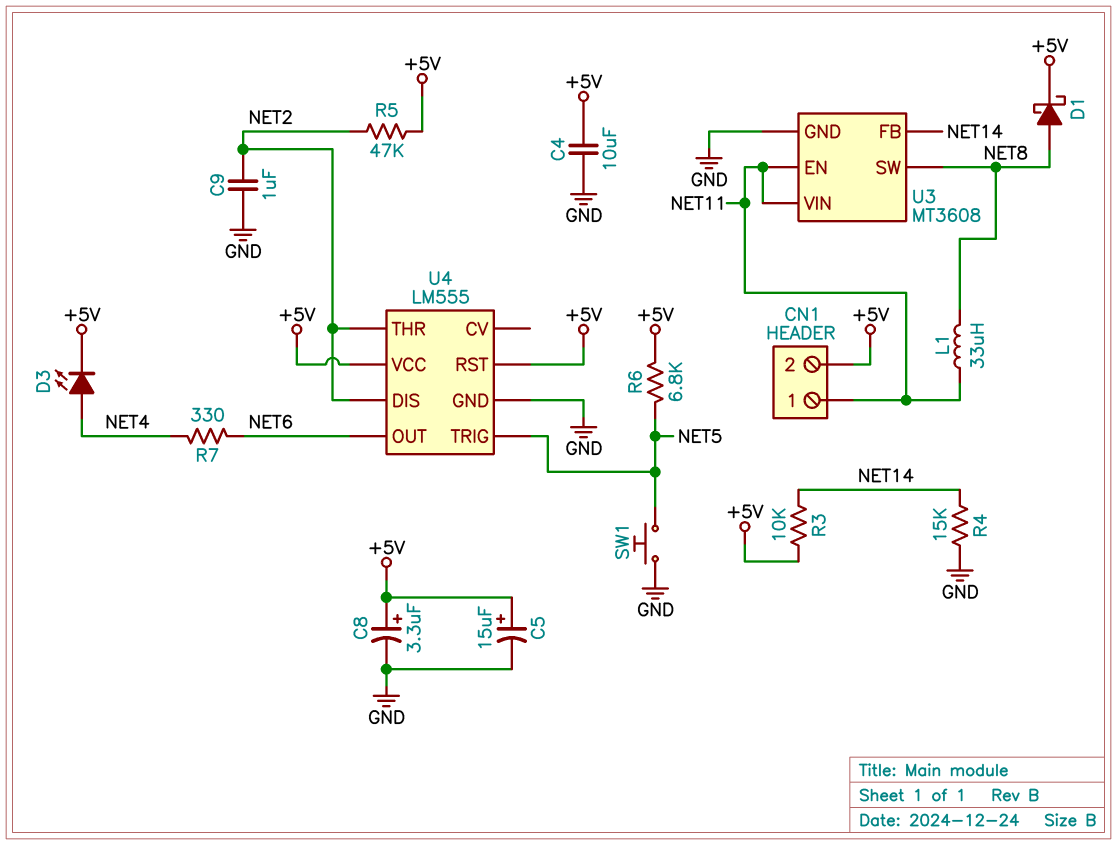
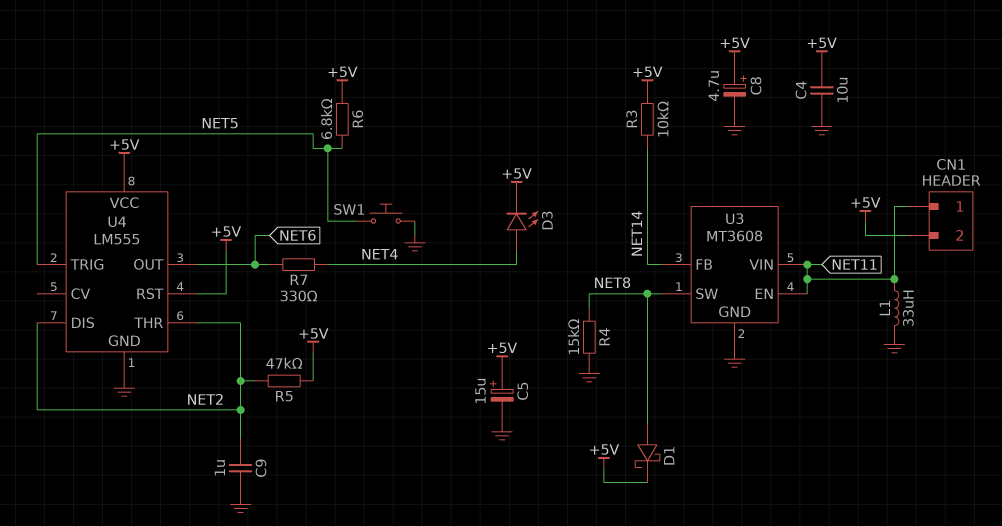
C8: 3.3uF (plus +5V, minus GND) -> 4.7uF (plus +5V, minus GND)
L1: 33uH (NET8, NET11) -> 33uH (GND, NET11)
R4: 15k (GND, NET14) -> 15k (GND, NET8)

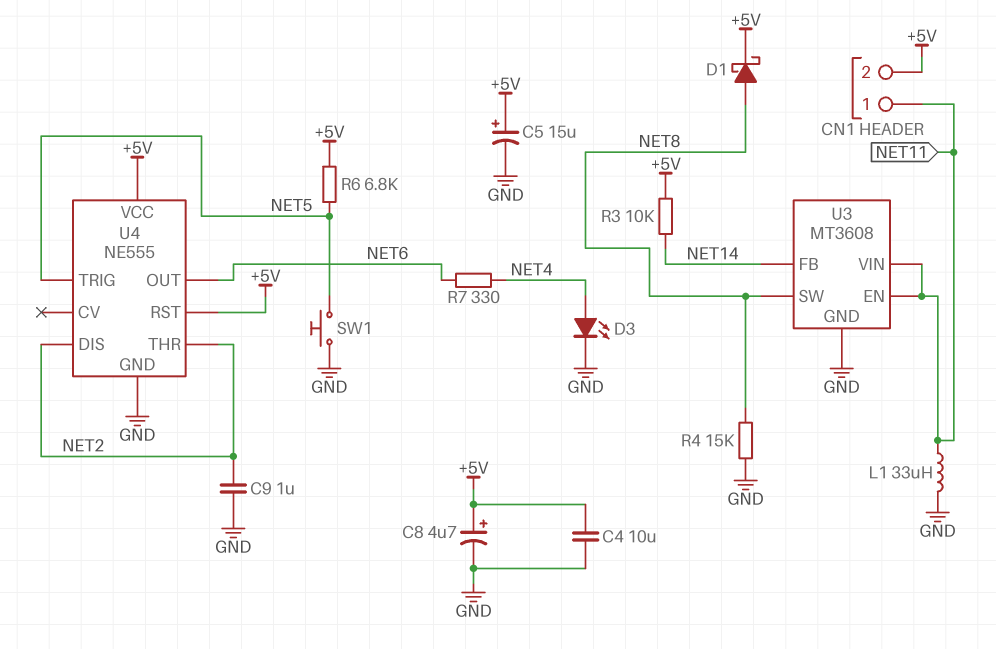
D3: LED (A NET4, K +5V) -> LED (A NET4, K GND)
R5: 47k (+5V, NET2) -> none
U4: LM555 -> NE555

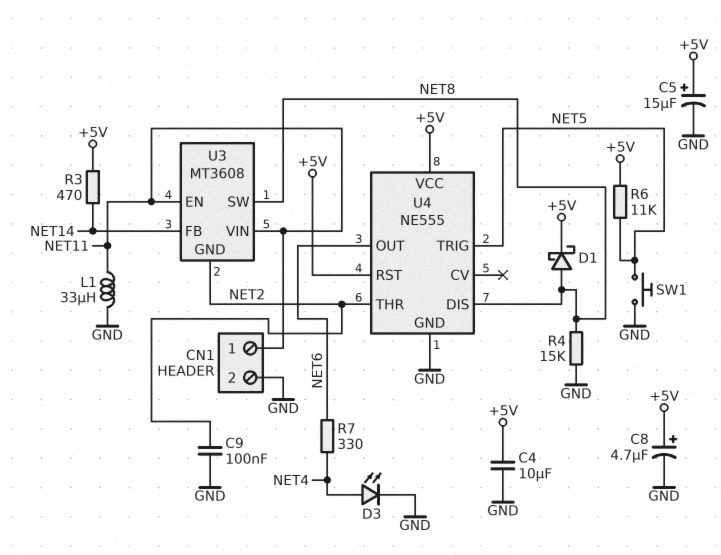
C9: 1uF (GND, NET2) -> 100nF (GND, NET2)
CN1 pin 2: +5V -> GND
R3: 10k (+5V, NET14) -> 470 (+5V, NET14)
R6: 6.8k (+5V, NET5) -> 11k (+5V, NET5)
U3 pin GND: GND -> NET2
U4 pin DIS: NET2 -> NET8

